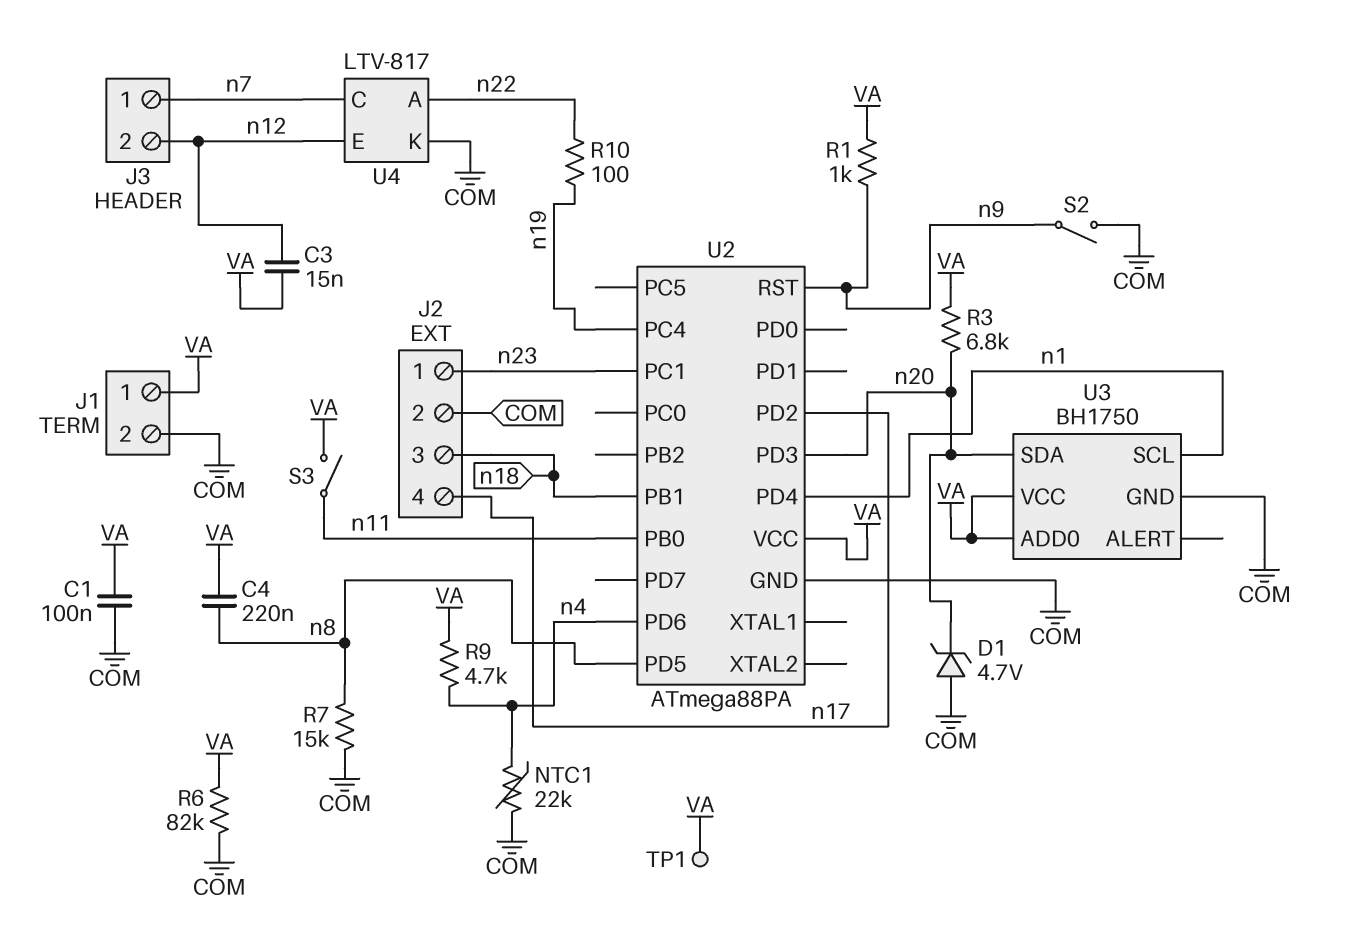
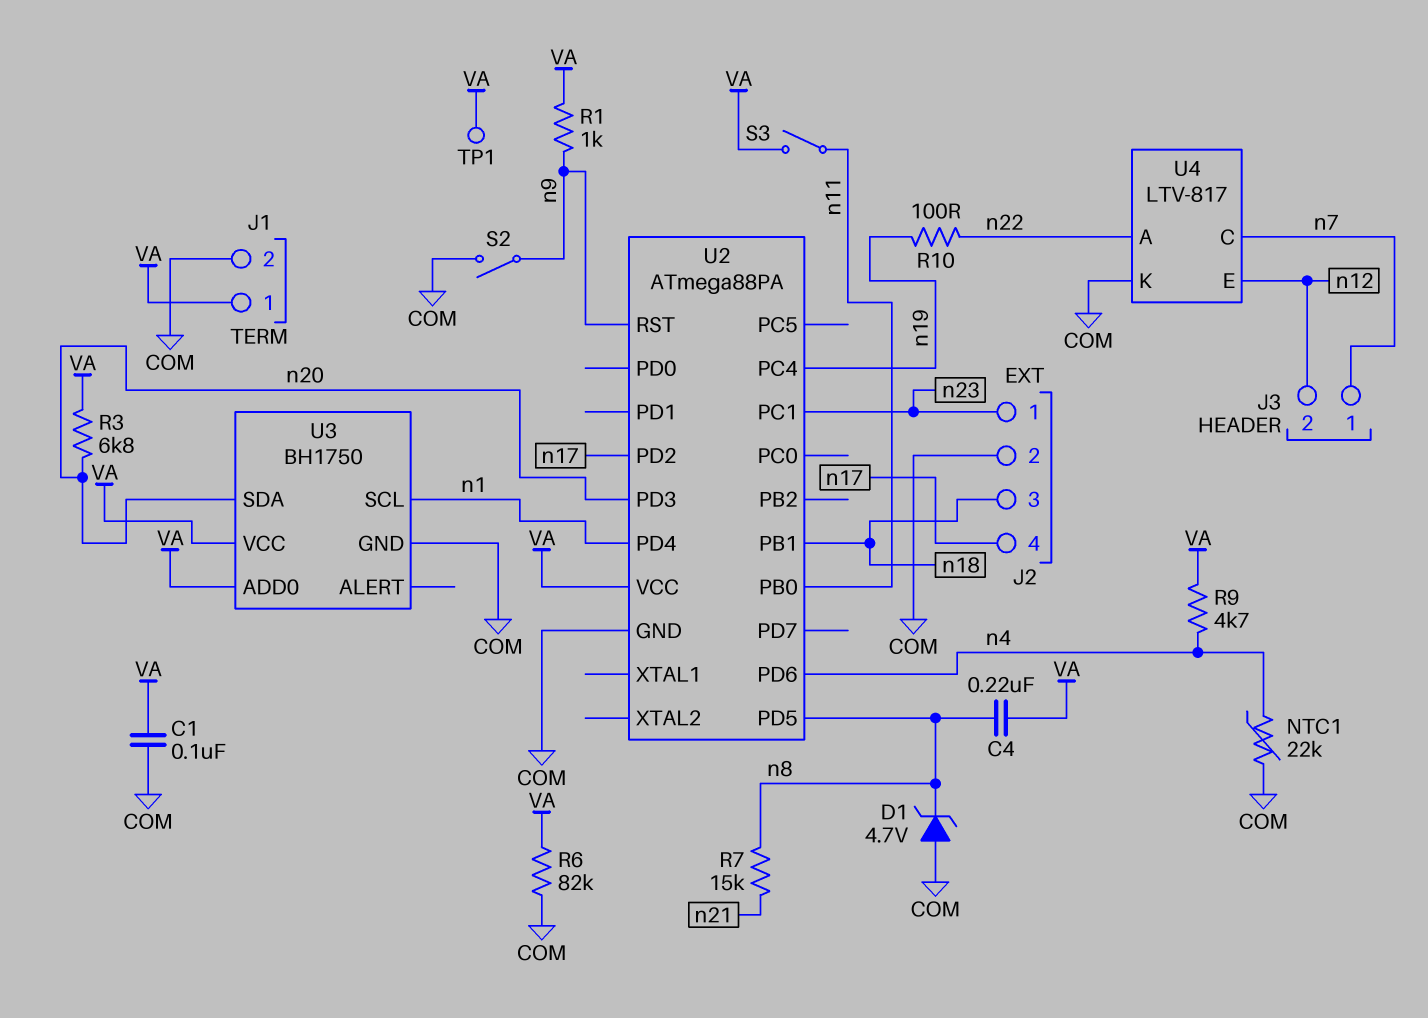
C3: 15nF (VA, n12) -> none
D1: zener 4.7V (A COM, K n20) -> zener 4.7V (A COM, K n8)
R7: 15k (COM, n8) -> 15k (n8, n21)

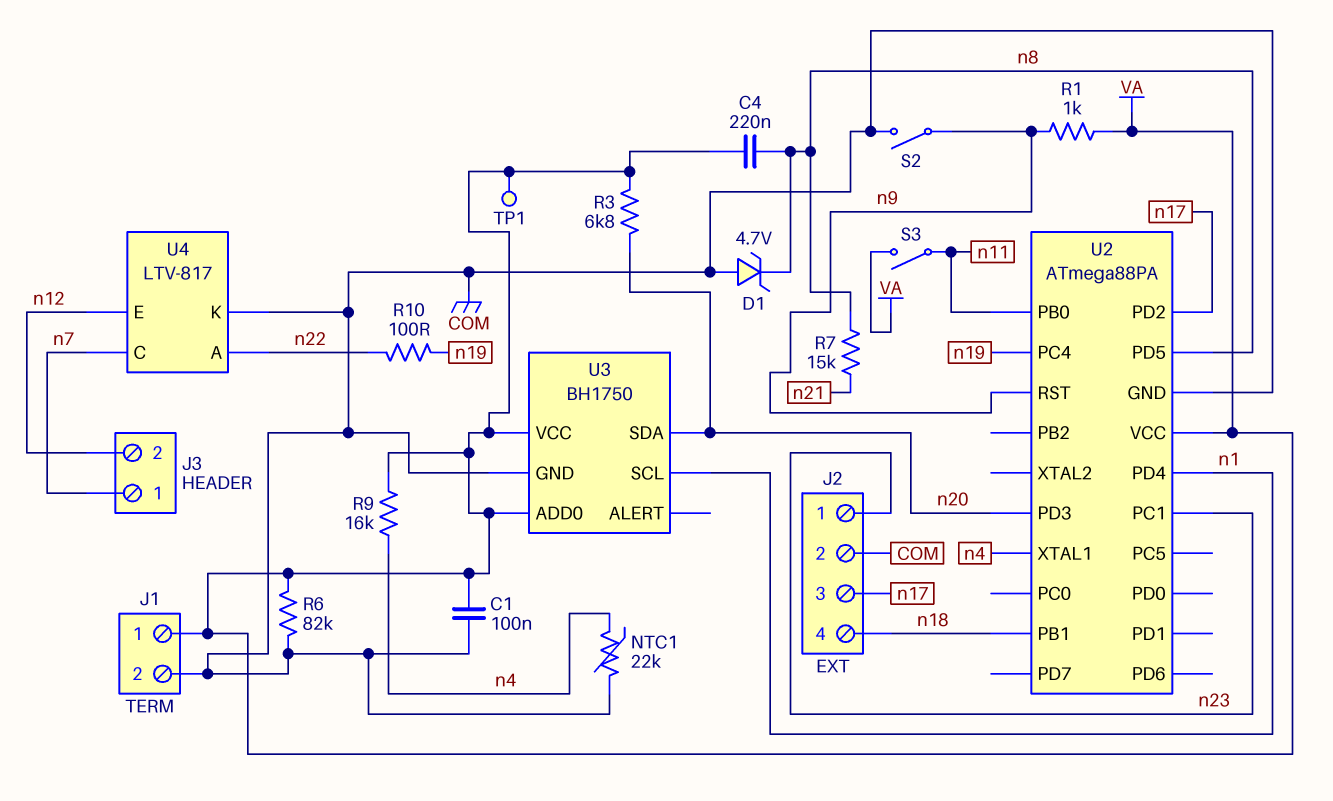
J2 pin 3: n18 -> n17
J2 pin 4: n17 -> n18
R9: 4.7k (VA, n4) -> 16k (VA, n4)
U2 pin PD6: n4 -> none
U2 pin XTAL1: none -> n4

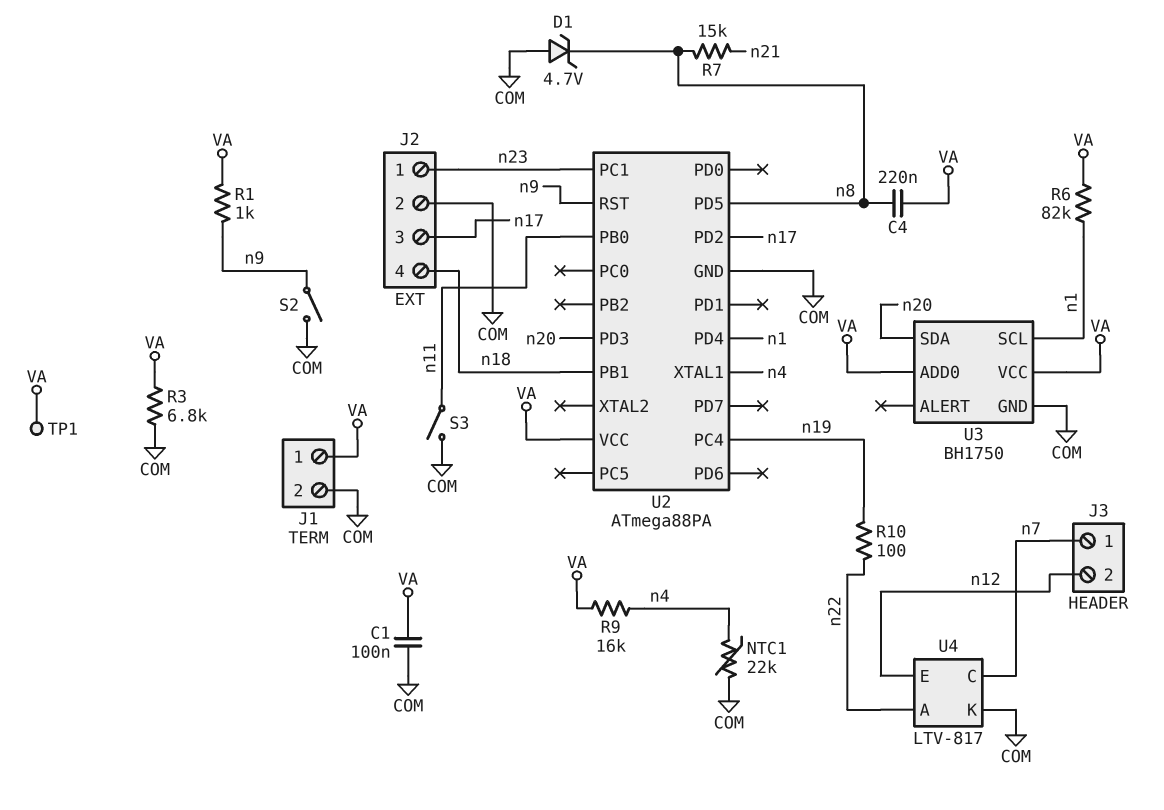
R3: 6.8k (VA, n20) -> 6.8k (COM, VA)
R6: 82k (COM, VA) -> 82k (VA, n1)
S3: switch (VA, n11) -> switch (COM, n11)

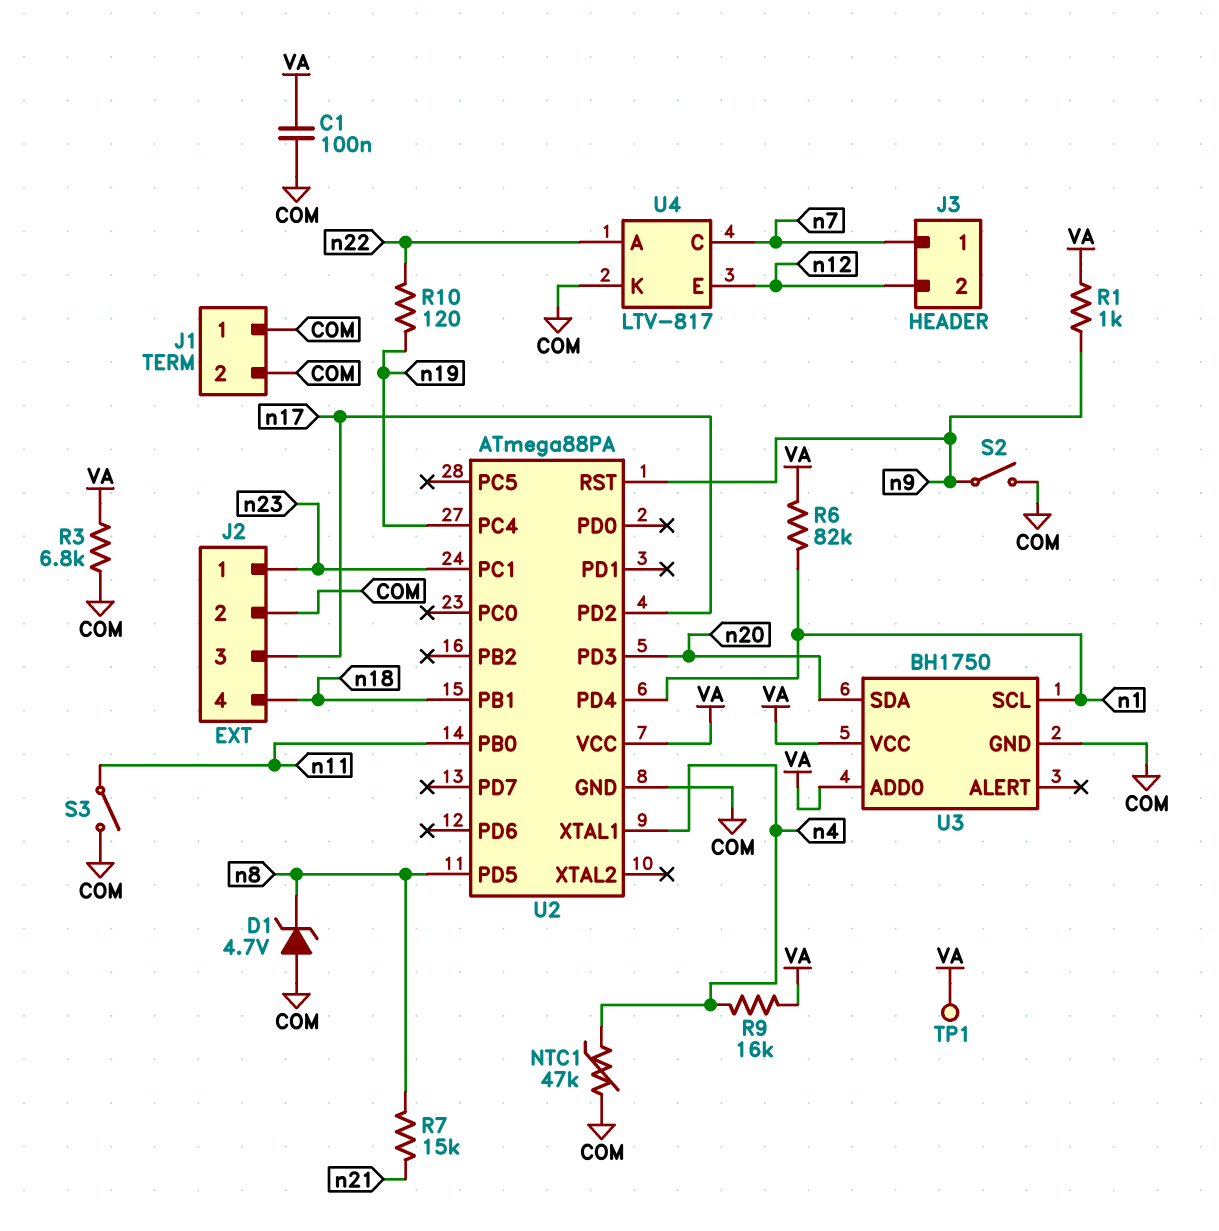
C4: 220nF (VA, n8) -> none
J1 pin 1: VA -> COM
NTC1: 22k (COM, n4) -> 47k (COM, n4)
R10: 100 (n19, n22) -> 120 (n19, n22)

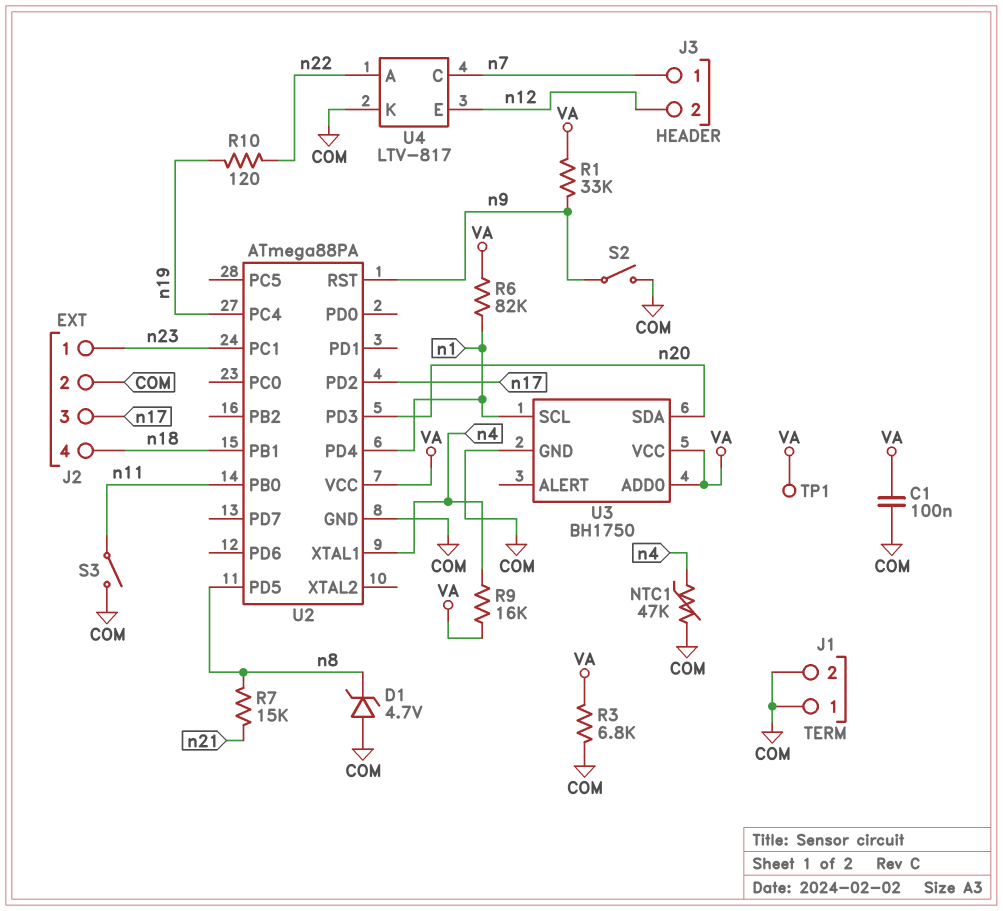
R1: 1k (VA, n9) -> 33k (VA, n9)

